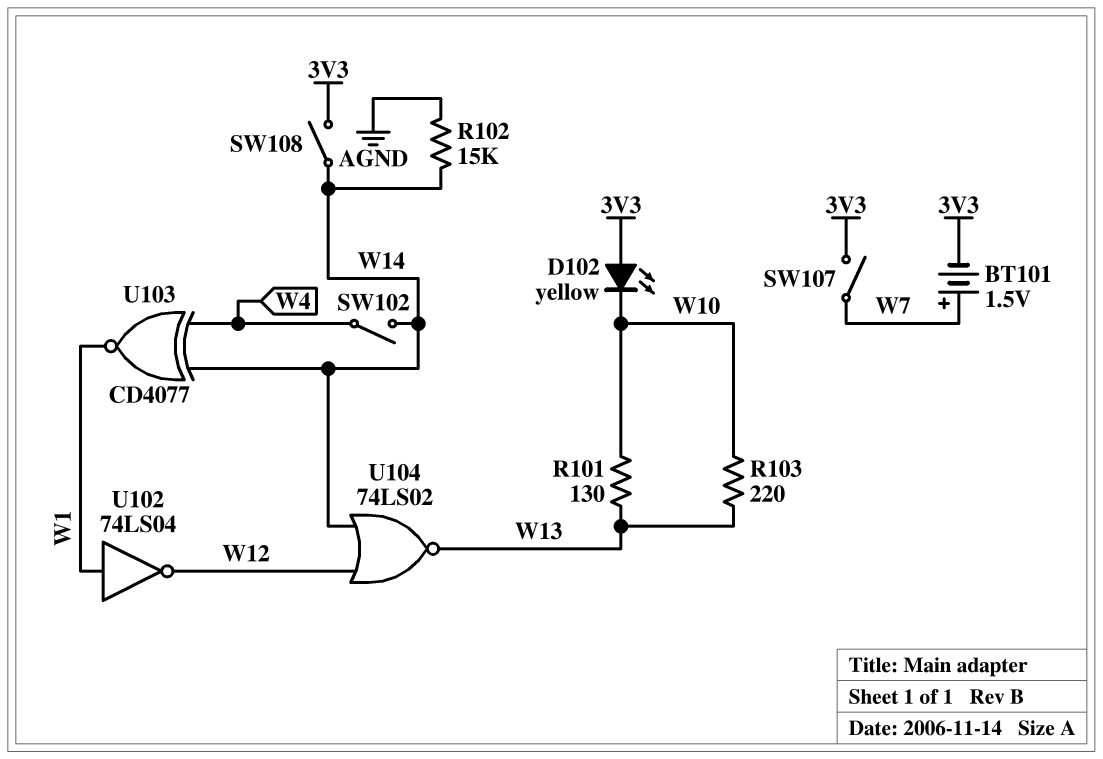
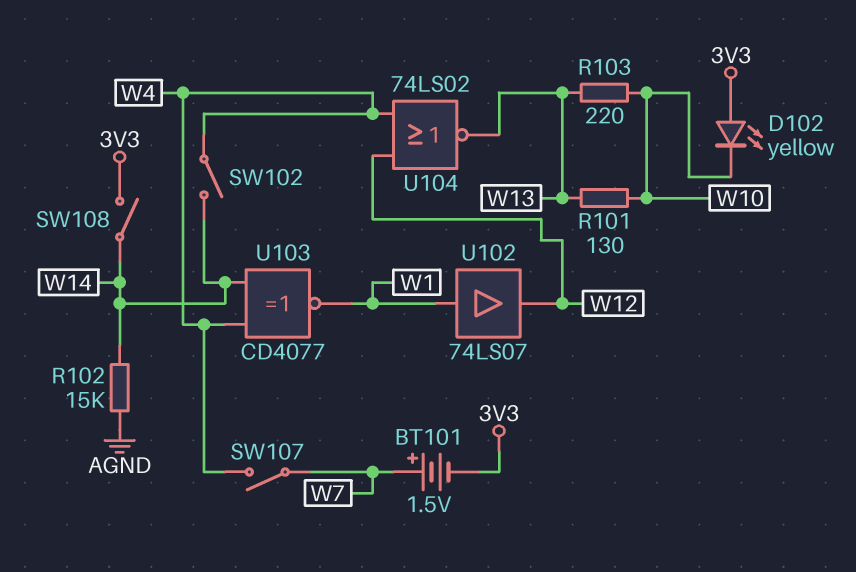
SW107: switch (3V3, W7) -> switch (W4, W7)
U102: NOT 74LS04 (in W1, out W12) -> buffer 74LS07 (in W1, out W12)
U104: NOR 74LS02 (in W12, in W14, out W13) -> NOR 74LS02 (in W4, in W12, out W13)

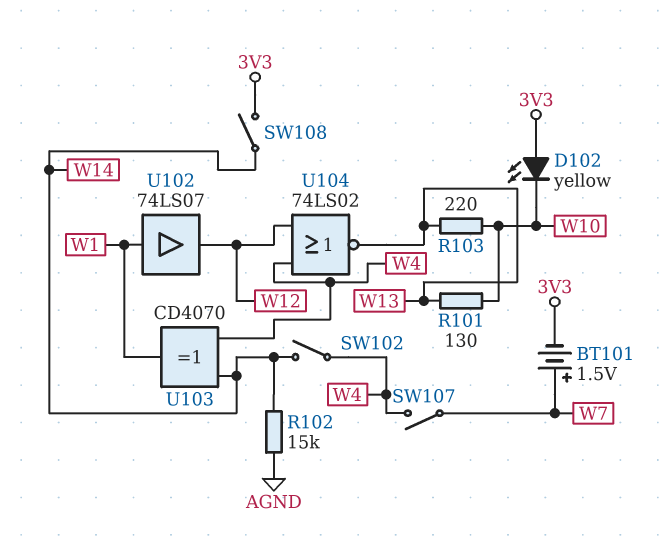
U103: XNOR CD4077 (in W4, in W14, out W1) -> XOR CD4070 (in W4, in W14, out W1)

